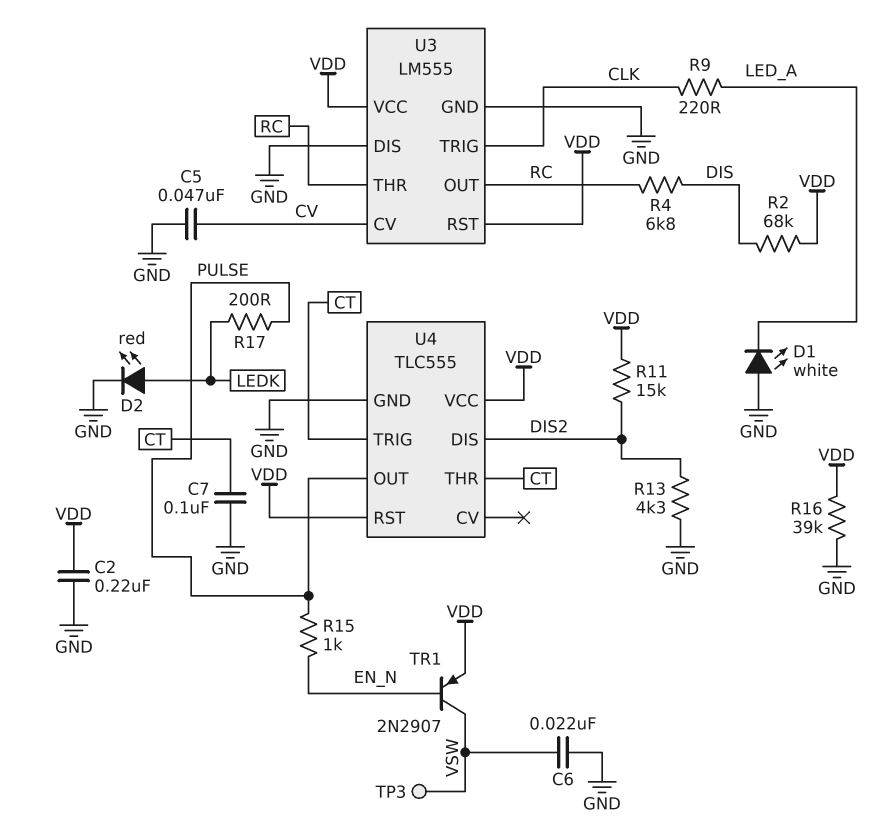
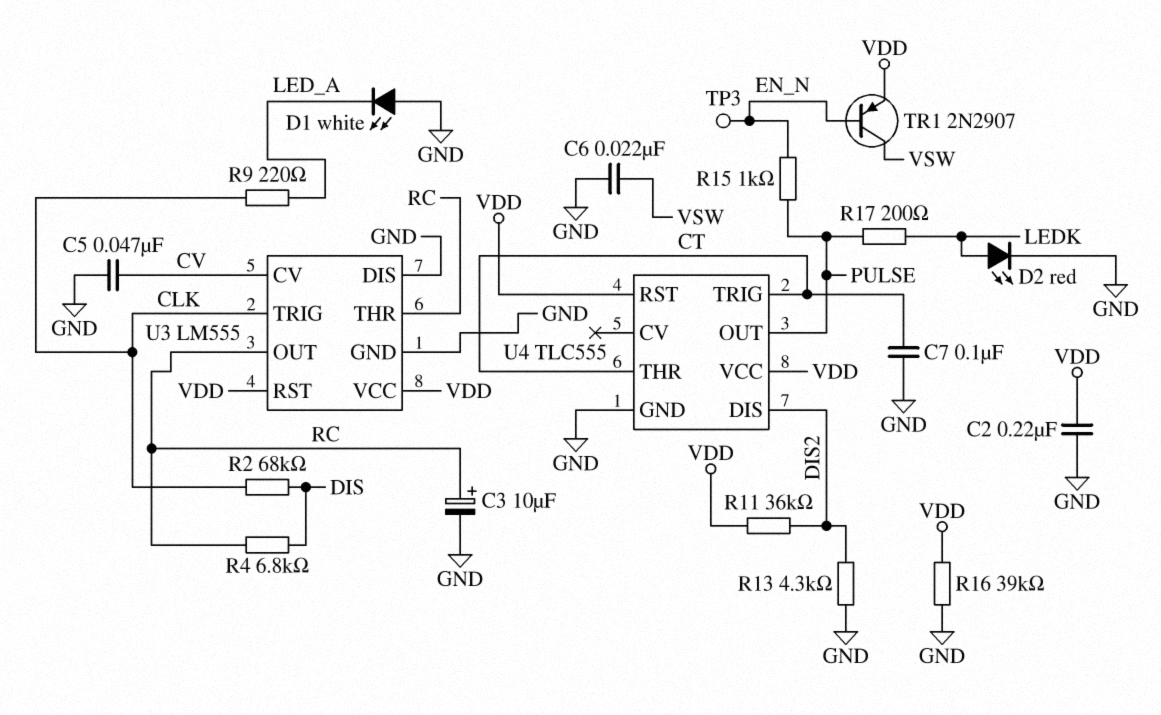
C3: none -> 10uF (plus RC, minus GND)
R2: 68k (DIS, VDD) -> 68k (CLK, DIS)
R11: 15k (DIS2, VDD) -> 36k (DIS2, VDD)
TP3: test point (VSW) -> test point (EN_N)

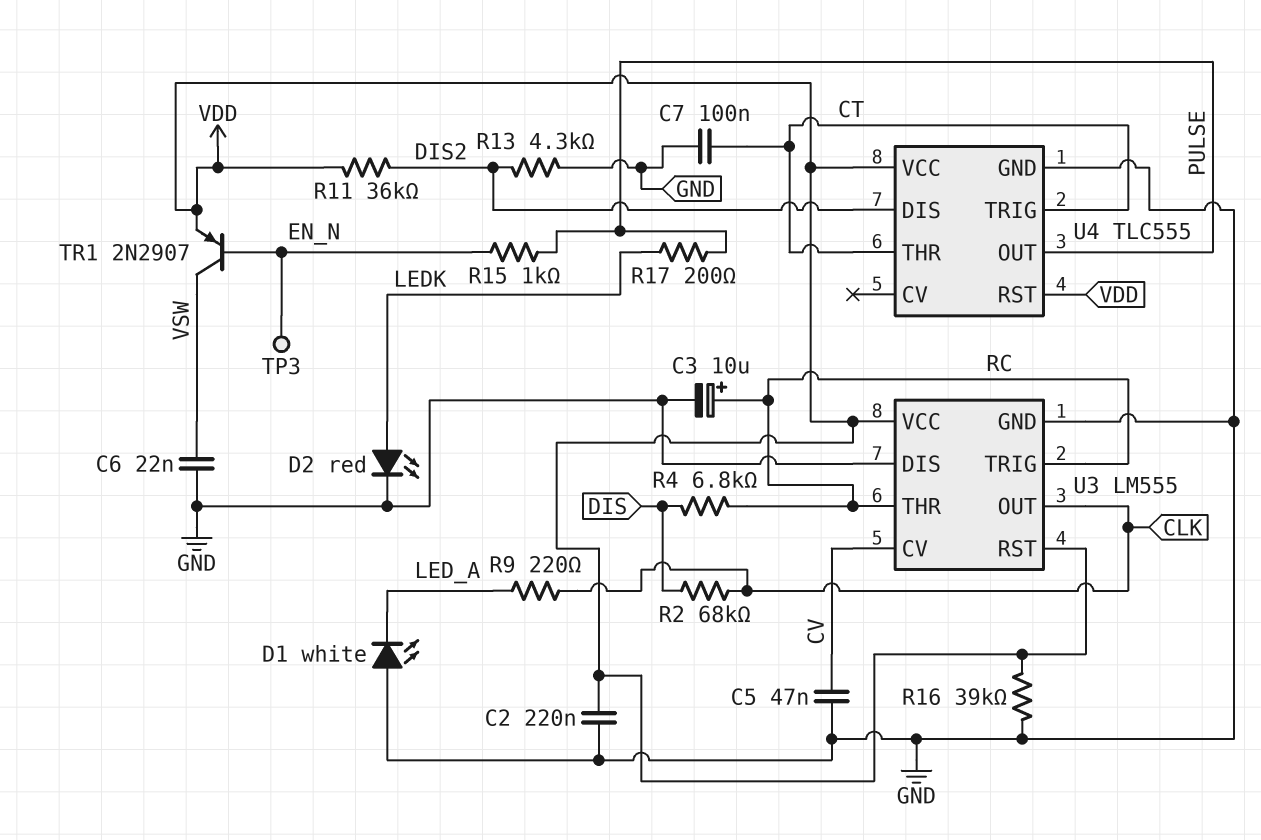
U3 pin OUT: RC -> CLK
U3 pin TRIG: CLK -> RC

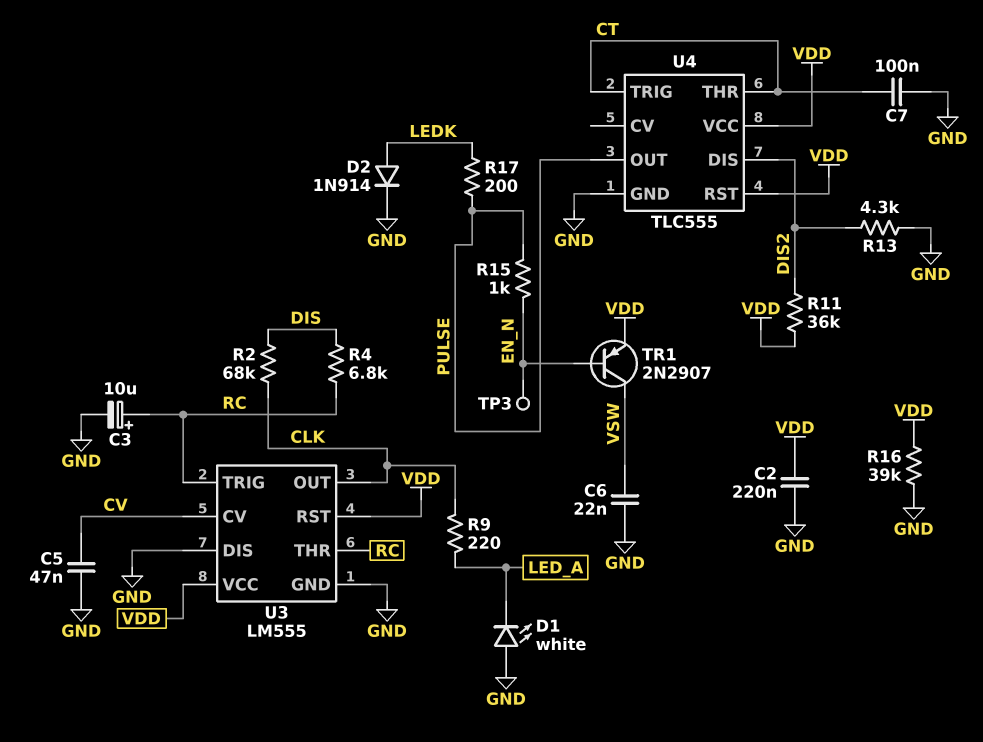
D2: LED red (A LEDK, K GND) -> diode 1N914 (A LEDK, K GND)

